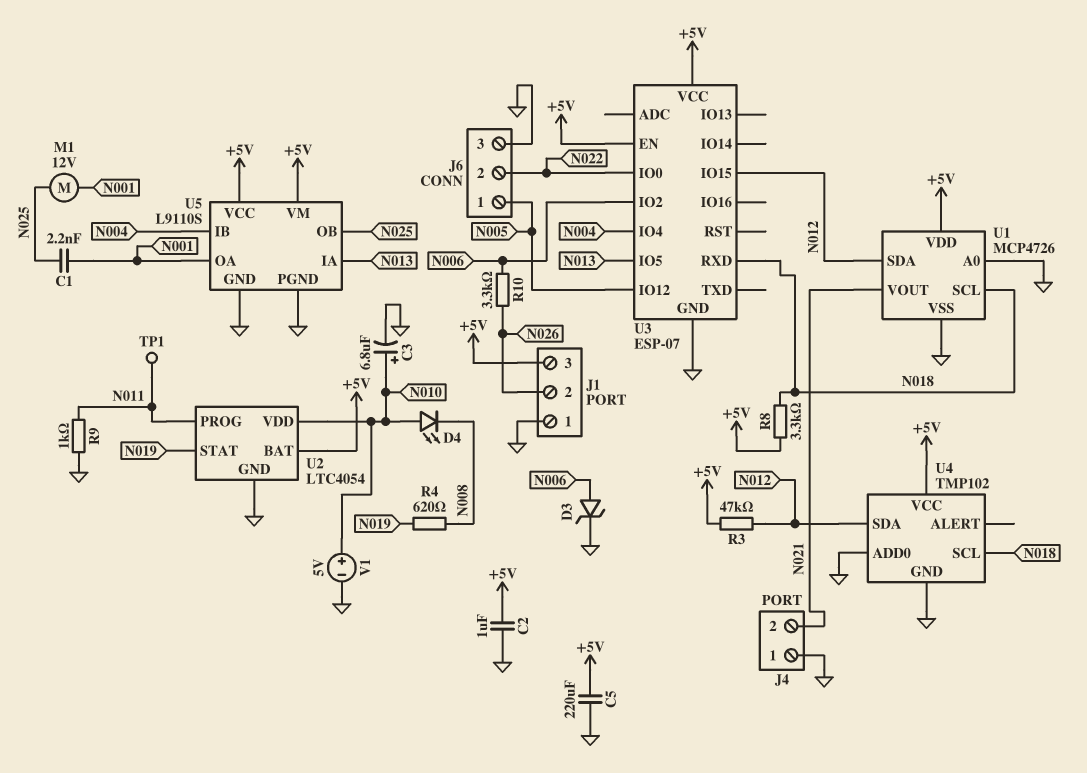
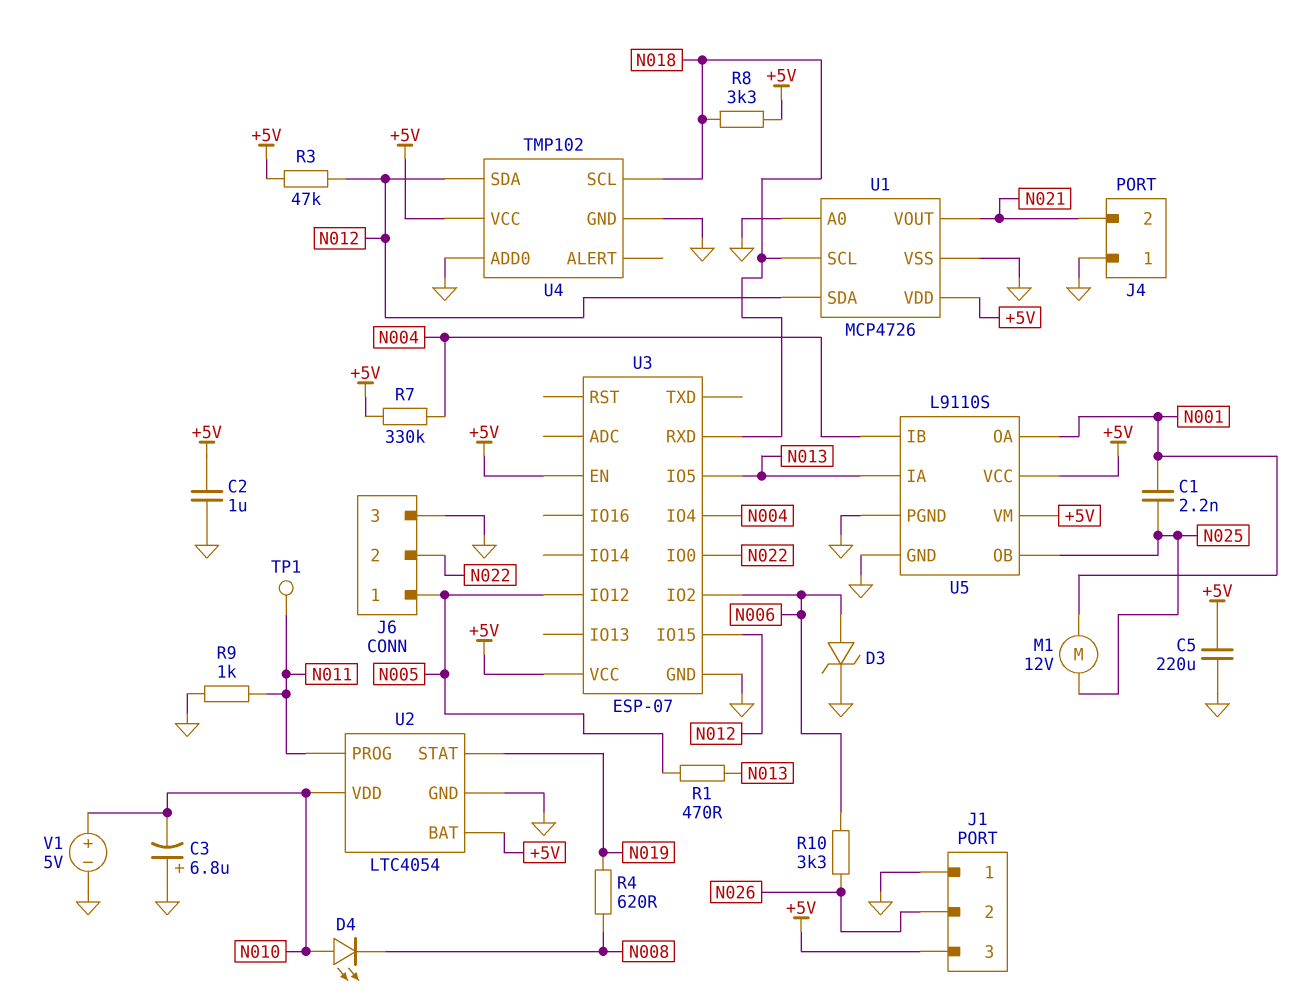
C3: 6.8uF (plus N010, minus GND) -> 6.8uF (plus GND, minus N010)
R1: none -> 470 (N005, N013)
R7: none -> 330k (+5V, N004)

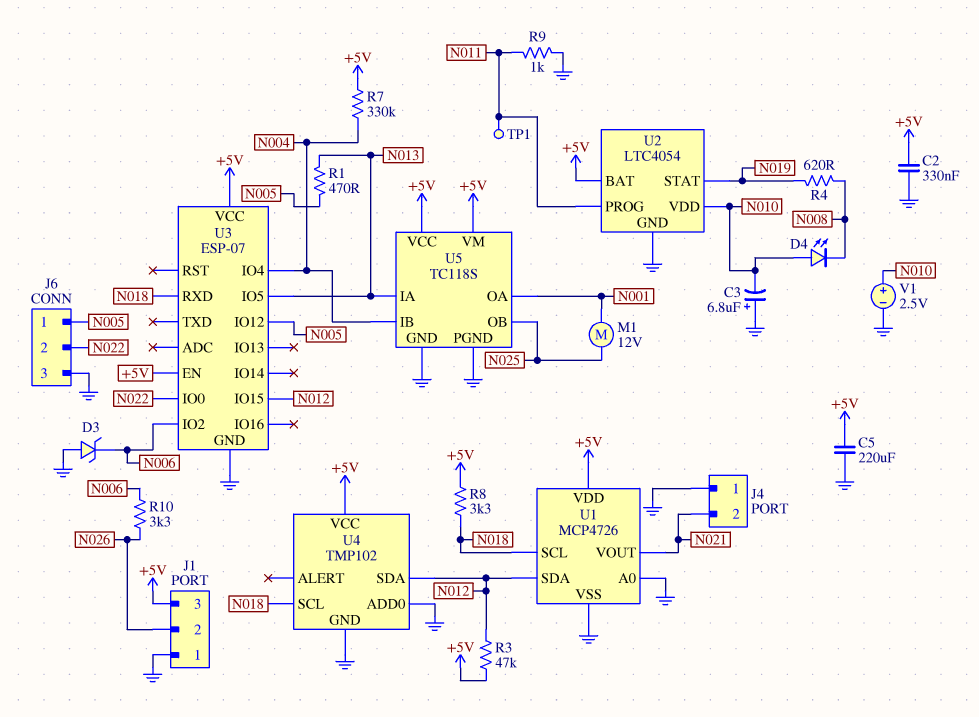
C1: 2.2nF (N001, N025) -> none
C2: 1uF (+5V, GND) -> 330nF (+5V, GND)
D3: zener (A N006, K GND) -> zener (A GND, K N006)
U5: L9110S -> TC118S
V1: 5V (plus N010, minus GND) -> 2.5V (plus N010, minus GND)

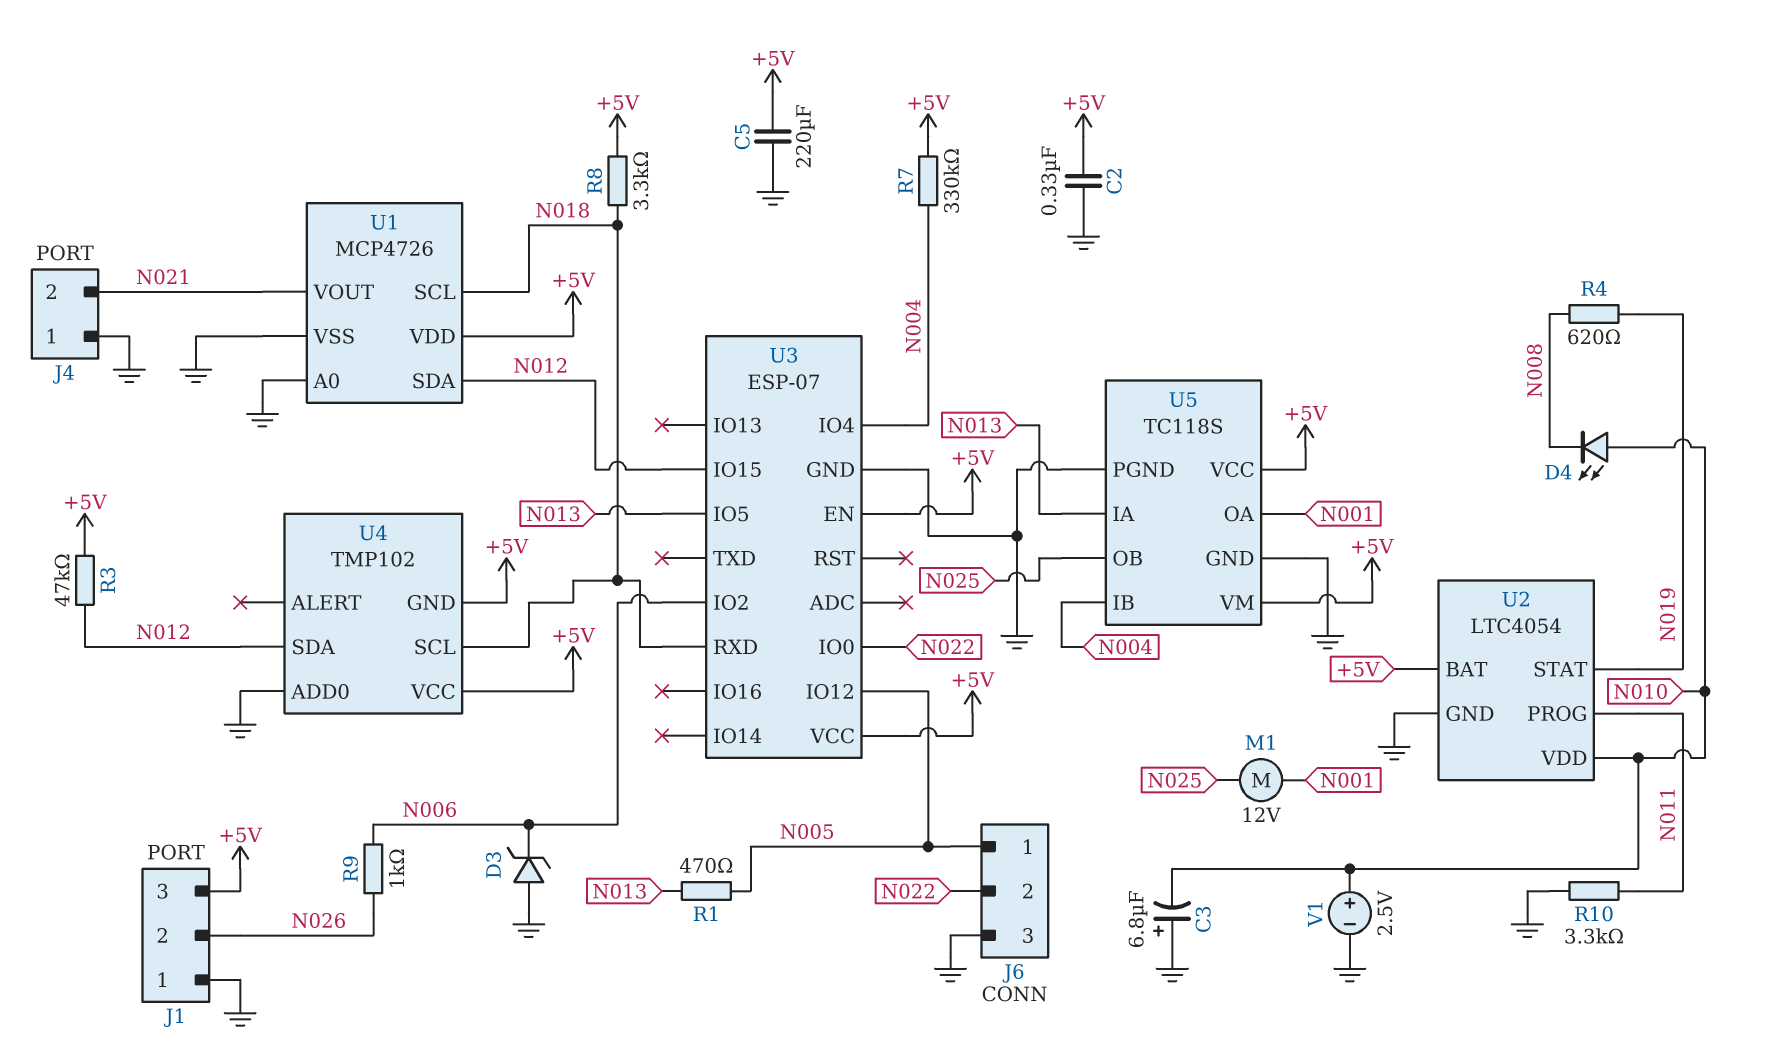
R9: 1k (GND, N011) -> 1k (N006, N026)
R10: 3.3k (N006, N026) -> 3.3k (GND, N011)
TP1: test point (N011) -> none
U4 pin GND: GND -> +5V

